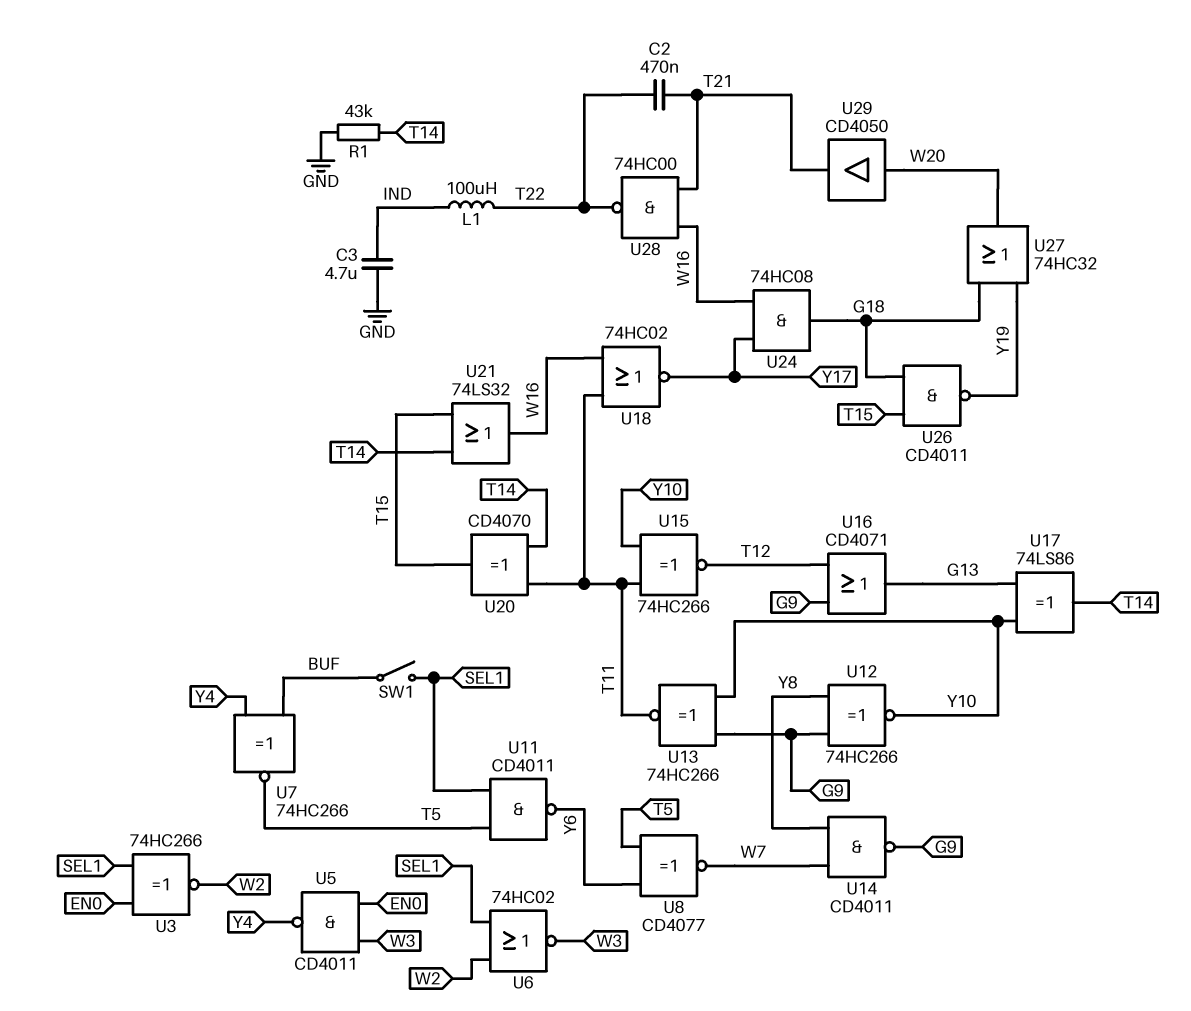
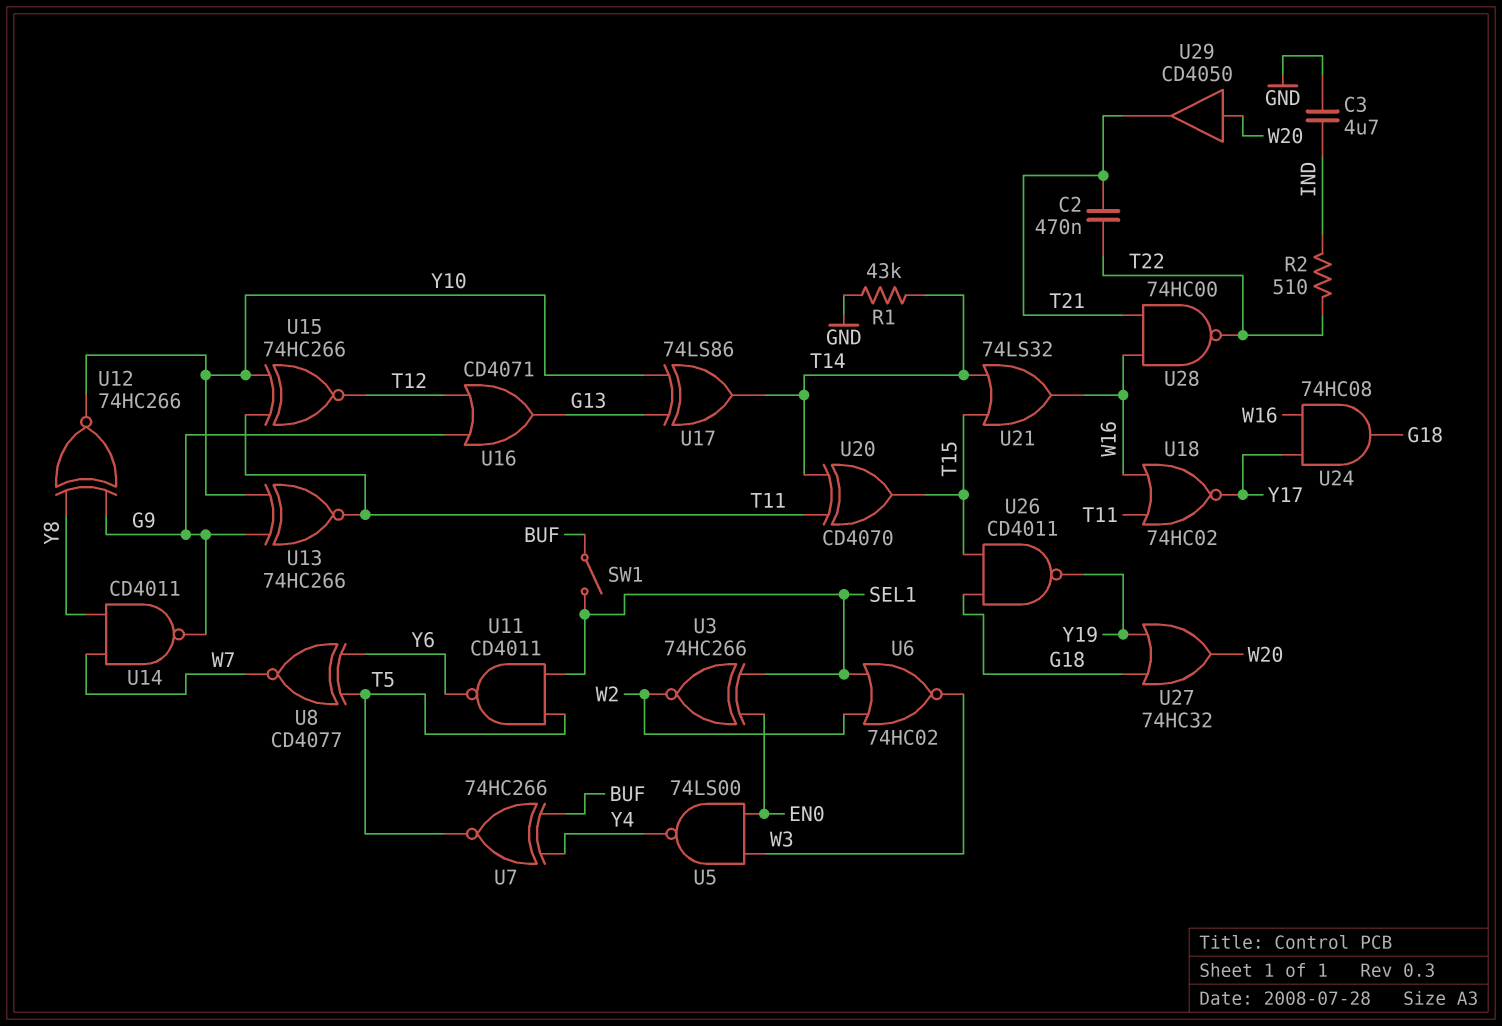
L1: 100uH (IND, T22) -> none
R2: none -> 510 (IND, T22)
U5: NAND CD4011 (in EN0, in W3, out Y4) -> NAND 74LS00 (in EN0, in W3, out Y4)

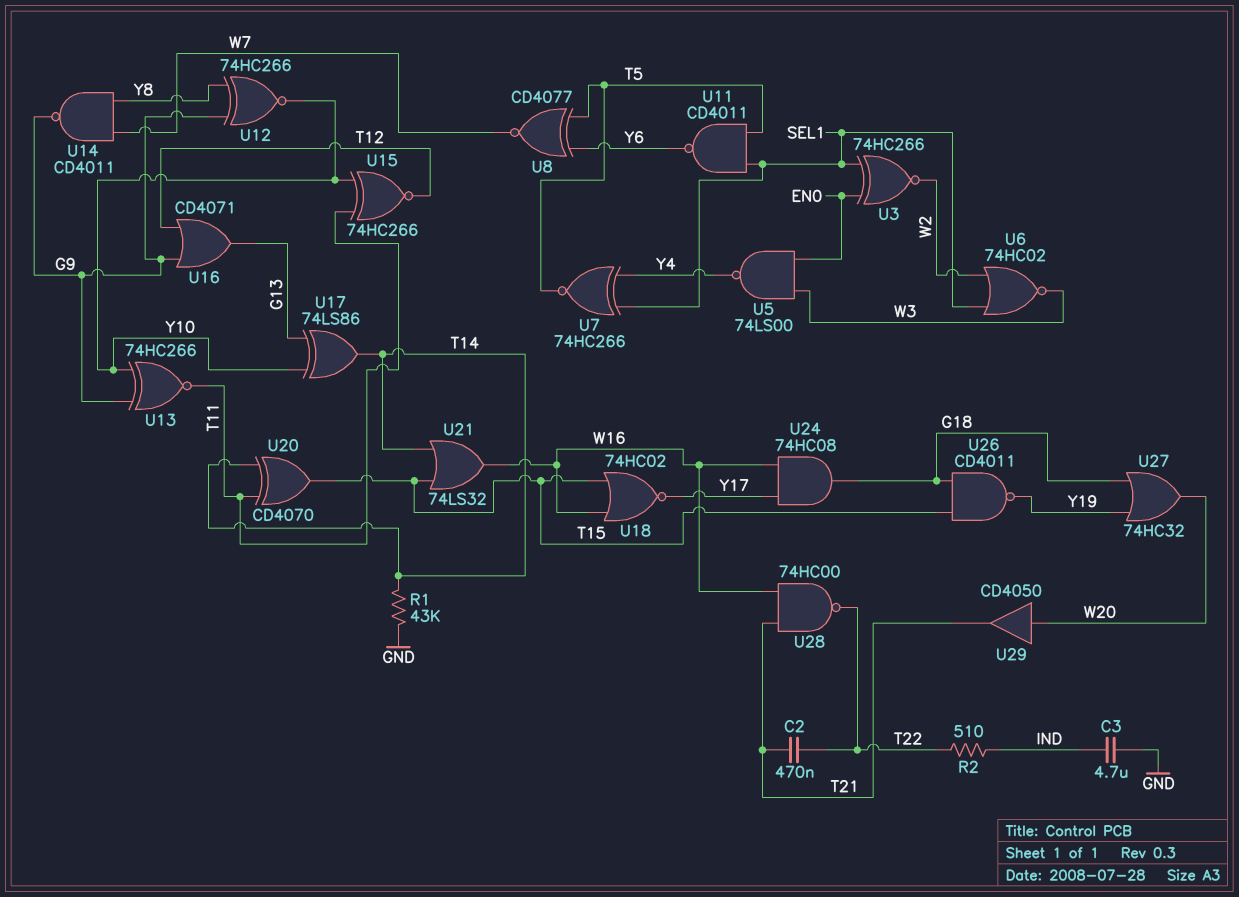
SW1: switch (BUF, SEL1) -> none
U7: XNOR 74HC266 (in BUF, in Y4, out T5) -> XNOR 74HC266 (in SEL1, in Y4, out T5)
U18: NOR 74HC02 (in T11, in W16, out Y17) -> NOR 74HC02 (in T15, in W16, out Y17)

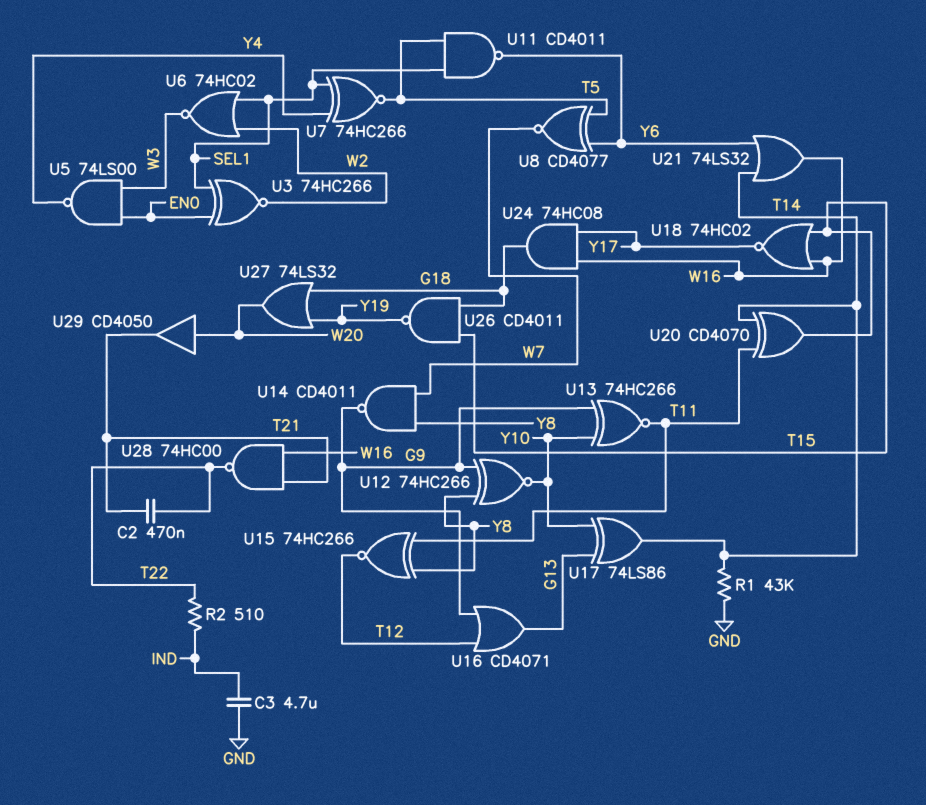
U15: XNOR 74HC266 (in T11, in Y10, out T12) -> XNOR 74HC266 (in T11, in Y8, out T12)
U21: OR 74LS32 (in T14, in T15, out W16) -> OR 74LS32 (in T14, in Y6, out W16)
U27: OR 74HC32 (in G18, in Y19, out W20) -> OR 74LS32 (in G18, in Y19, out W20)

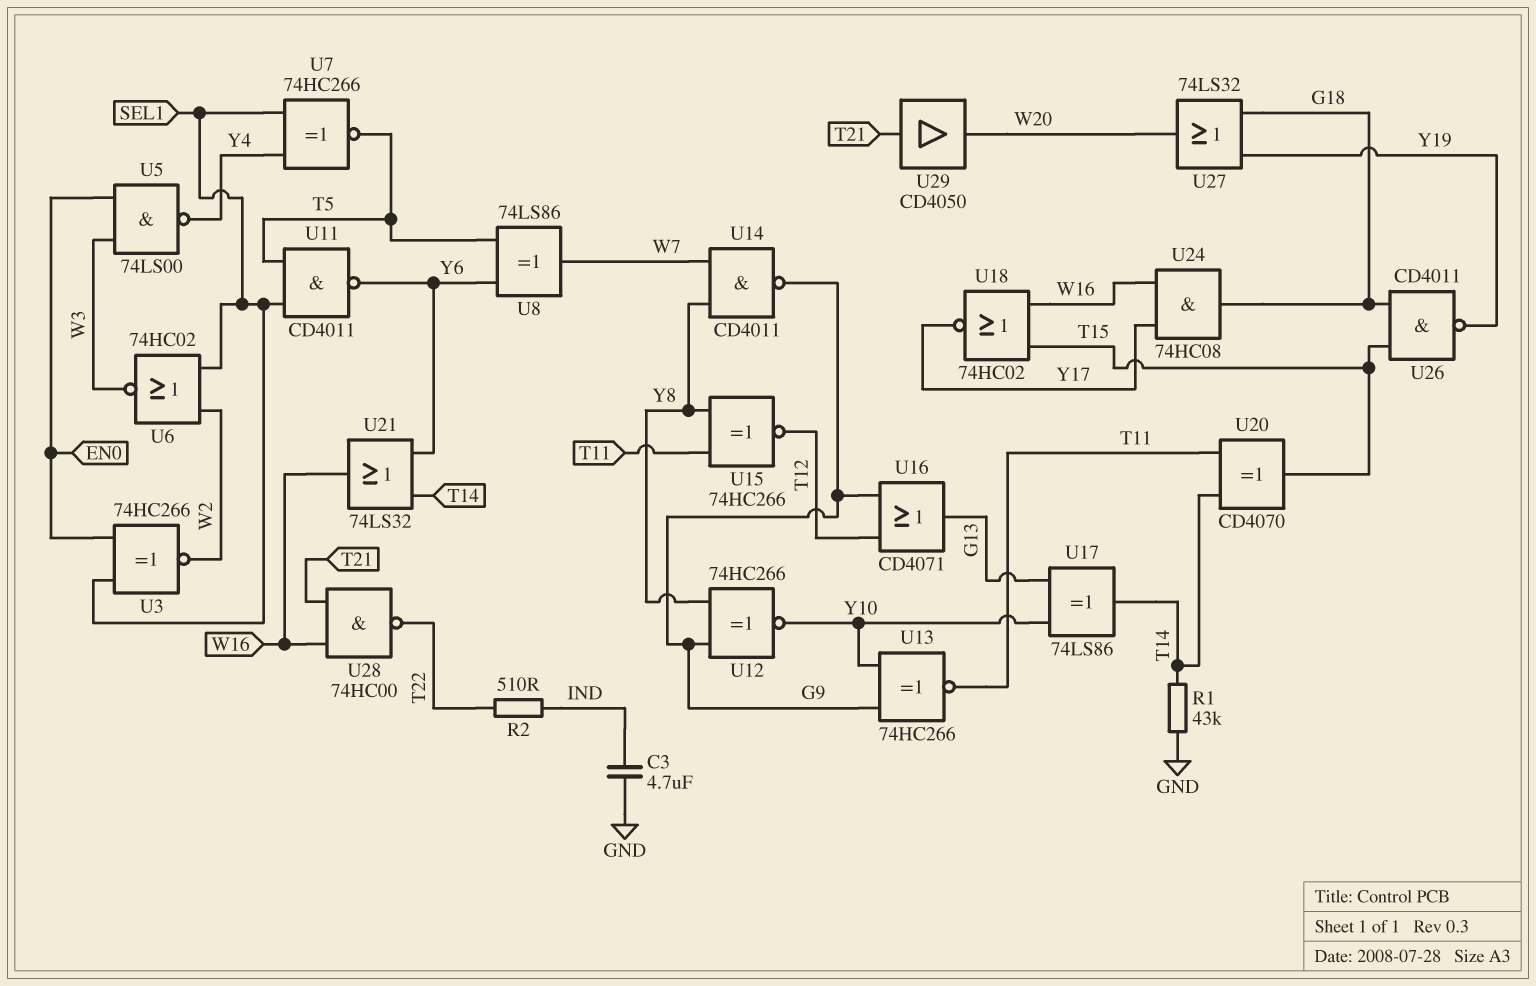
C2: 470nF (T21, T22) -> none
U8: XNOR CD4077 (in T5, in Y6, out W7) -> XOR 74LS86 (in T5, in Y6, out W7)
U29: buffer CD4050 (in W20, out T21) -> buffer CD4050 (in T21, out W20)

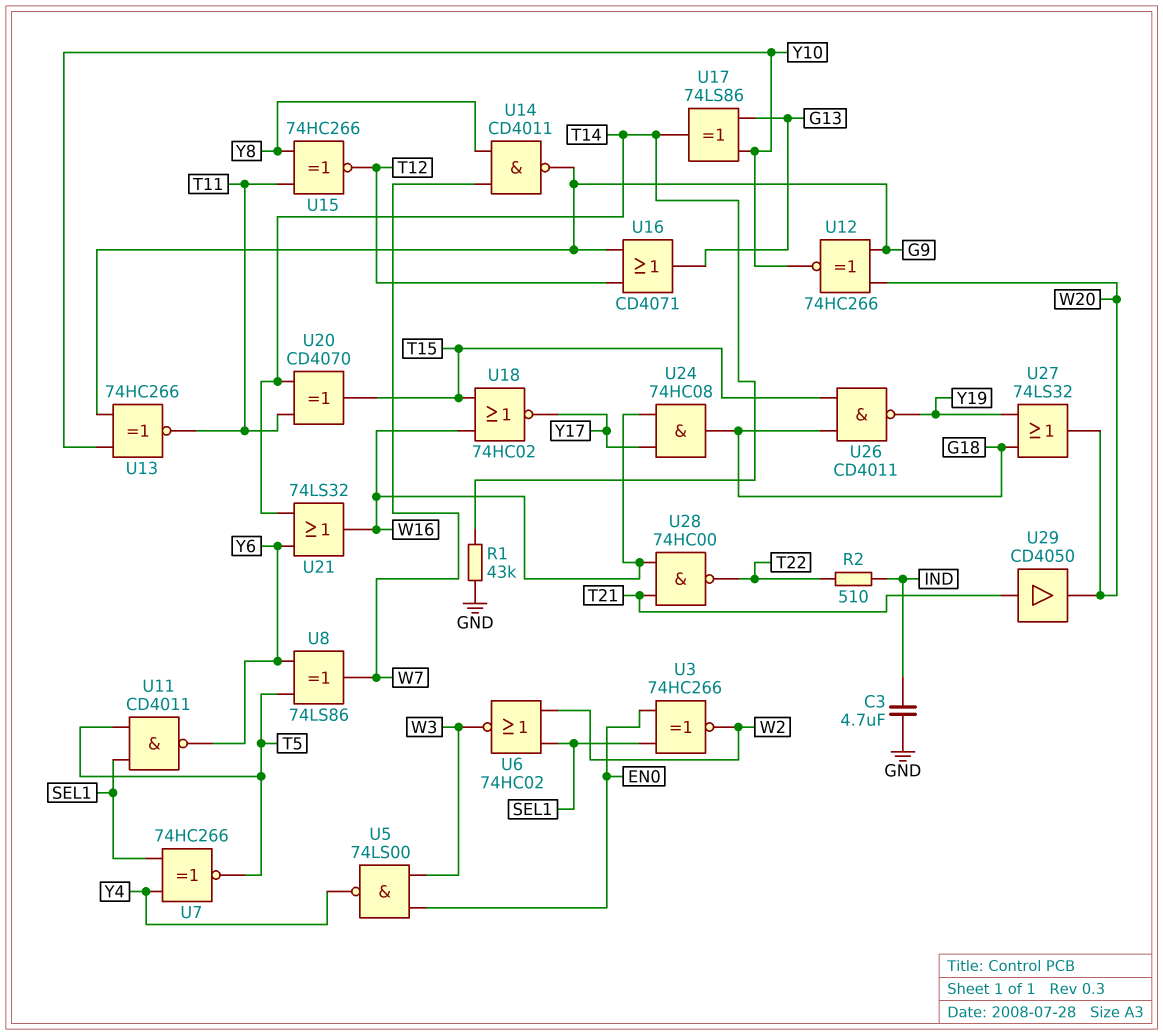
U12: XNOR 74HC266 (in G9, in Y8, out Y10) -> XNOR 74HC266 (in G9, in W20, out Y10)

